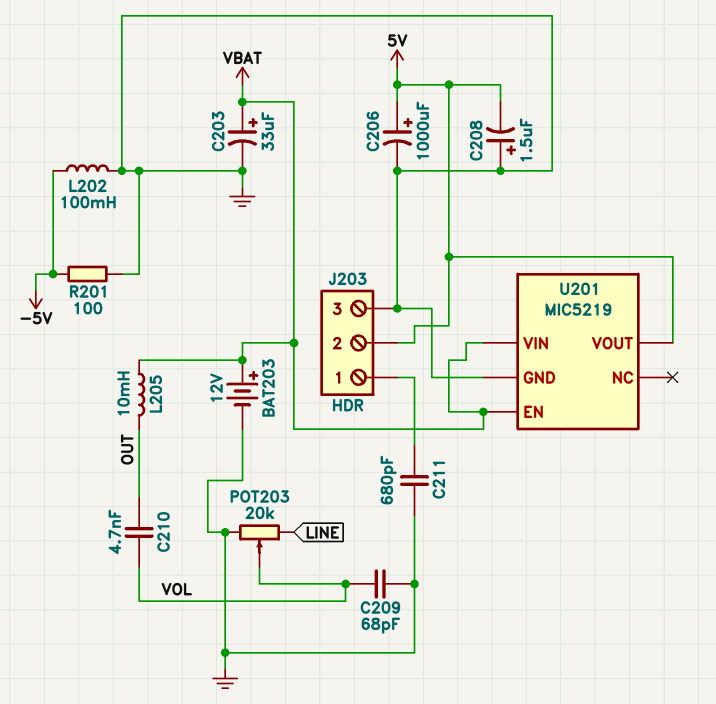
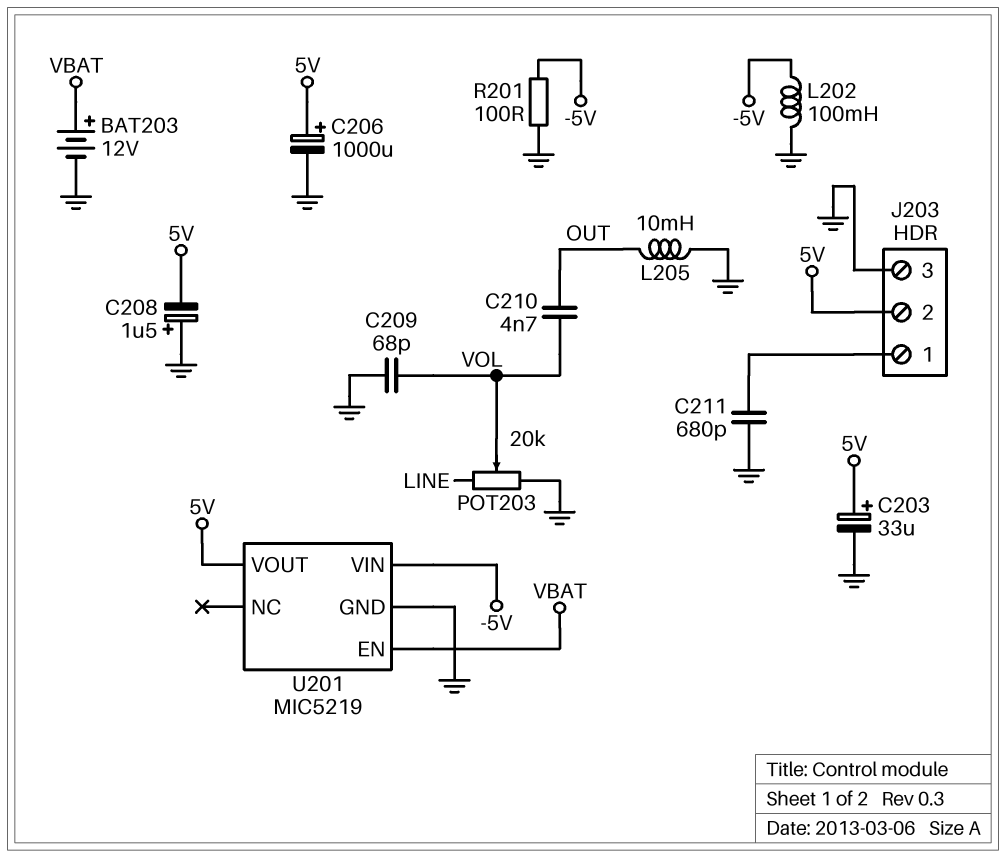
C203: 33uF (plus VBAT, minus GND) -> 33uF (plus 5V, minus GND)
L205: 10mH (OUT, VBAT) -> 10mH (GND, OUT)
U201 pin VIN: VBAT -> -5V

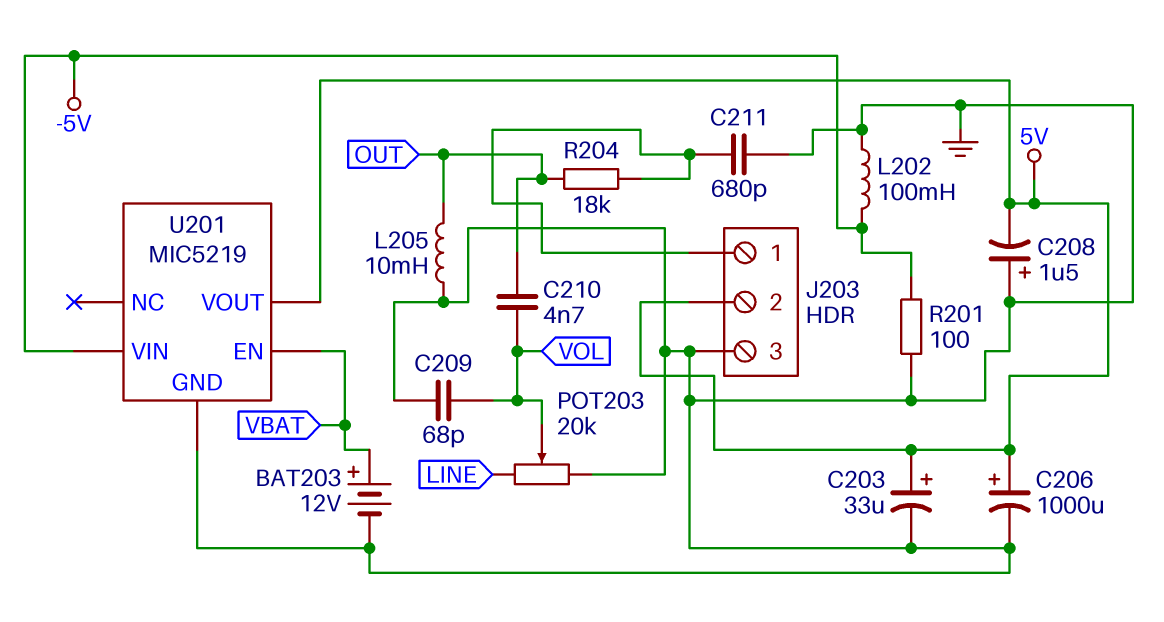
R204: none -> 18k (J203/1, OUT)

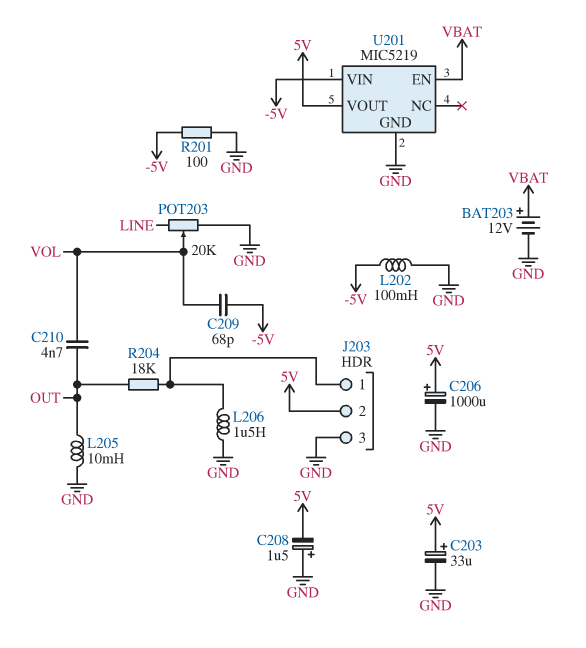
C209: 68pF (GND, VOL) -> 68pF (-5V, VOL)
C211: 680pF (GND, J203/1) -> none
L206: none -> 1.5uH (GND, J203/1)

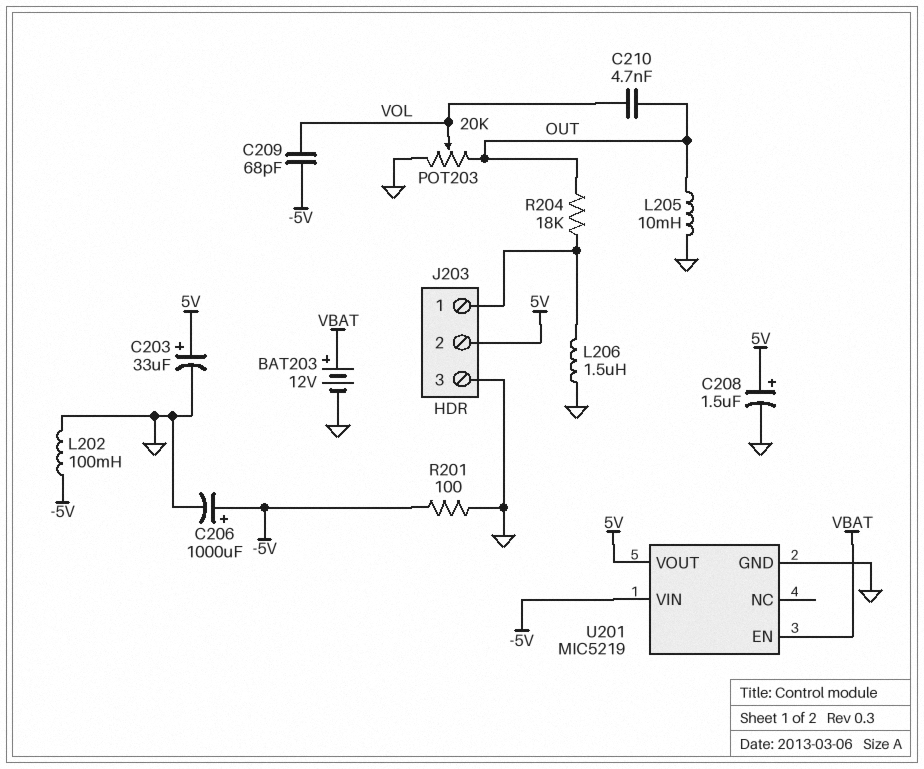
C206: 1000uF (plus 5V, minus GND) -> 1000uF (plus -5V, minus GND)
C208: 1.5uF (plus GND, minus 5V) -> 1.5uF (plus 5V, minus GND)
POT203: 20k (GND, LINE, wiper VOL) -> 20k (GND, OUT, wiper VOL)

